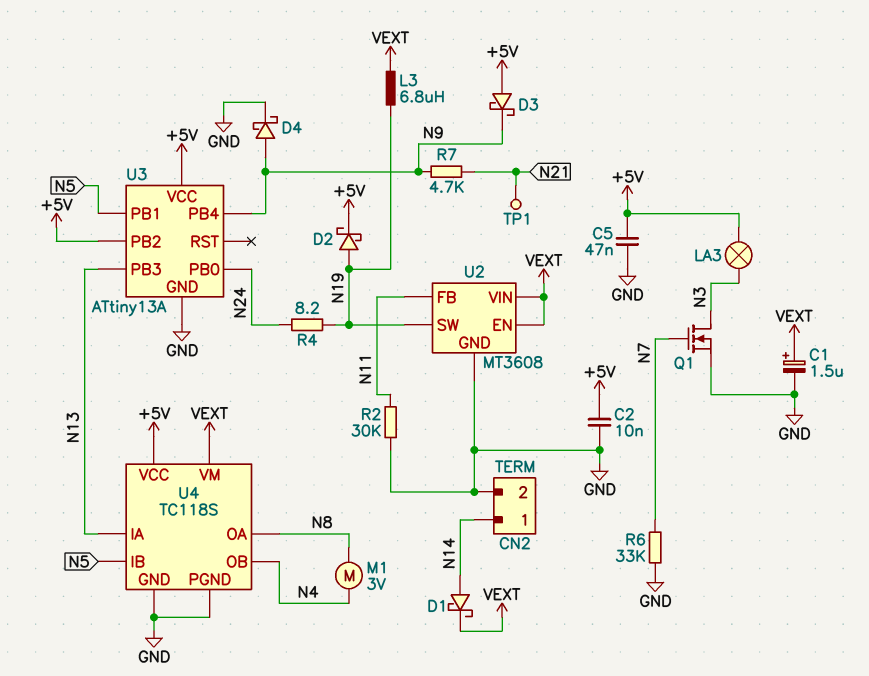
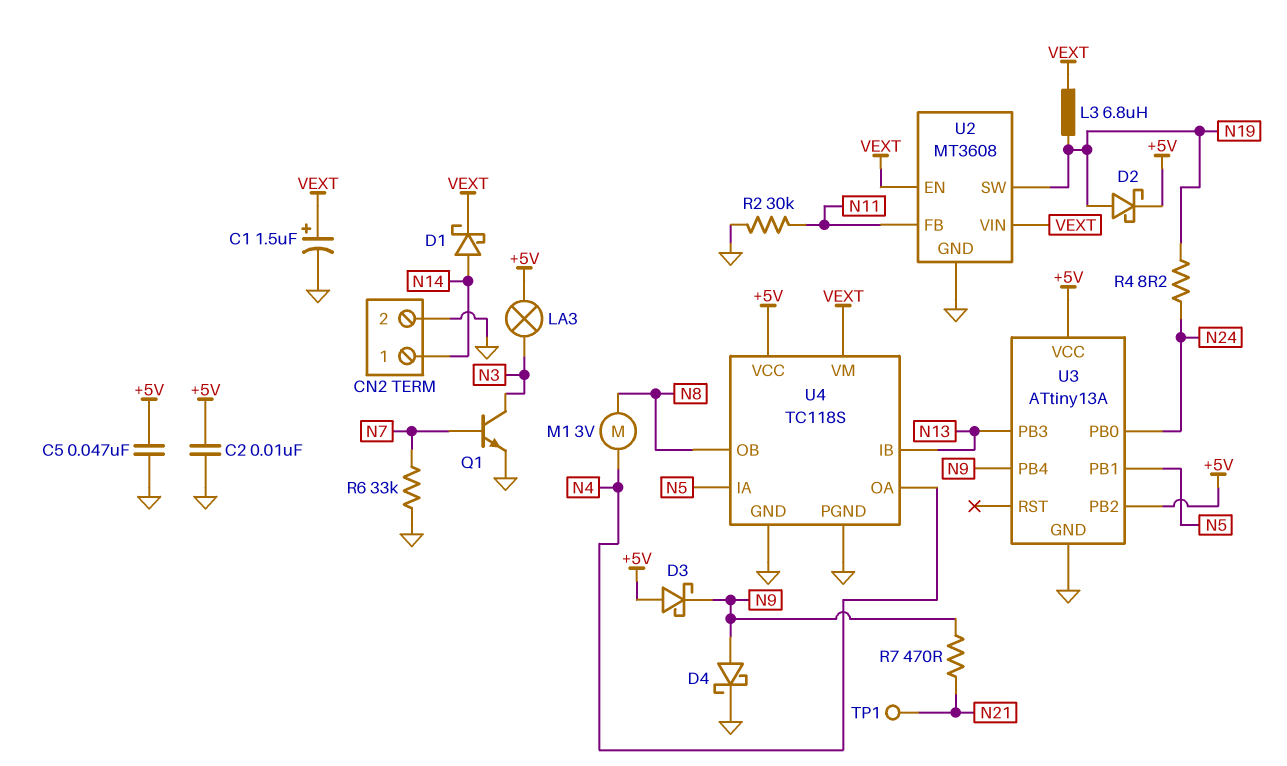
Q1: NMOS (G N7, D N3, S GND) -> NPN (B N7, C N3, E GND)
R7: 4.7k (N9, N21) -> 470 (N9, N21)
U4 pin IA: N13 -> N5
U4 pin IB: N5 -> N13
U4 pin OA: N8 -> N4
U4 pin OB: N4 -> N8

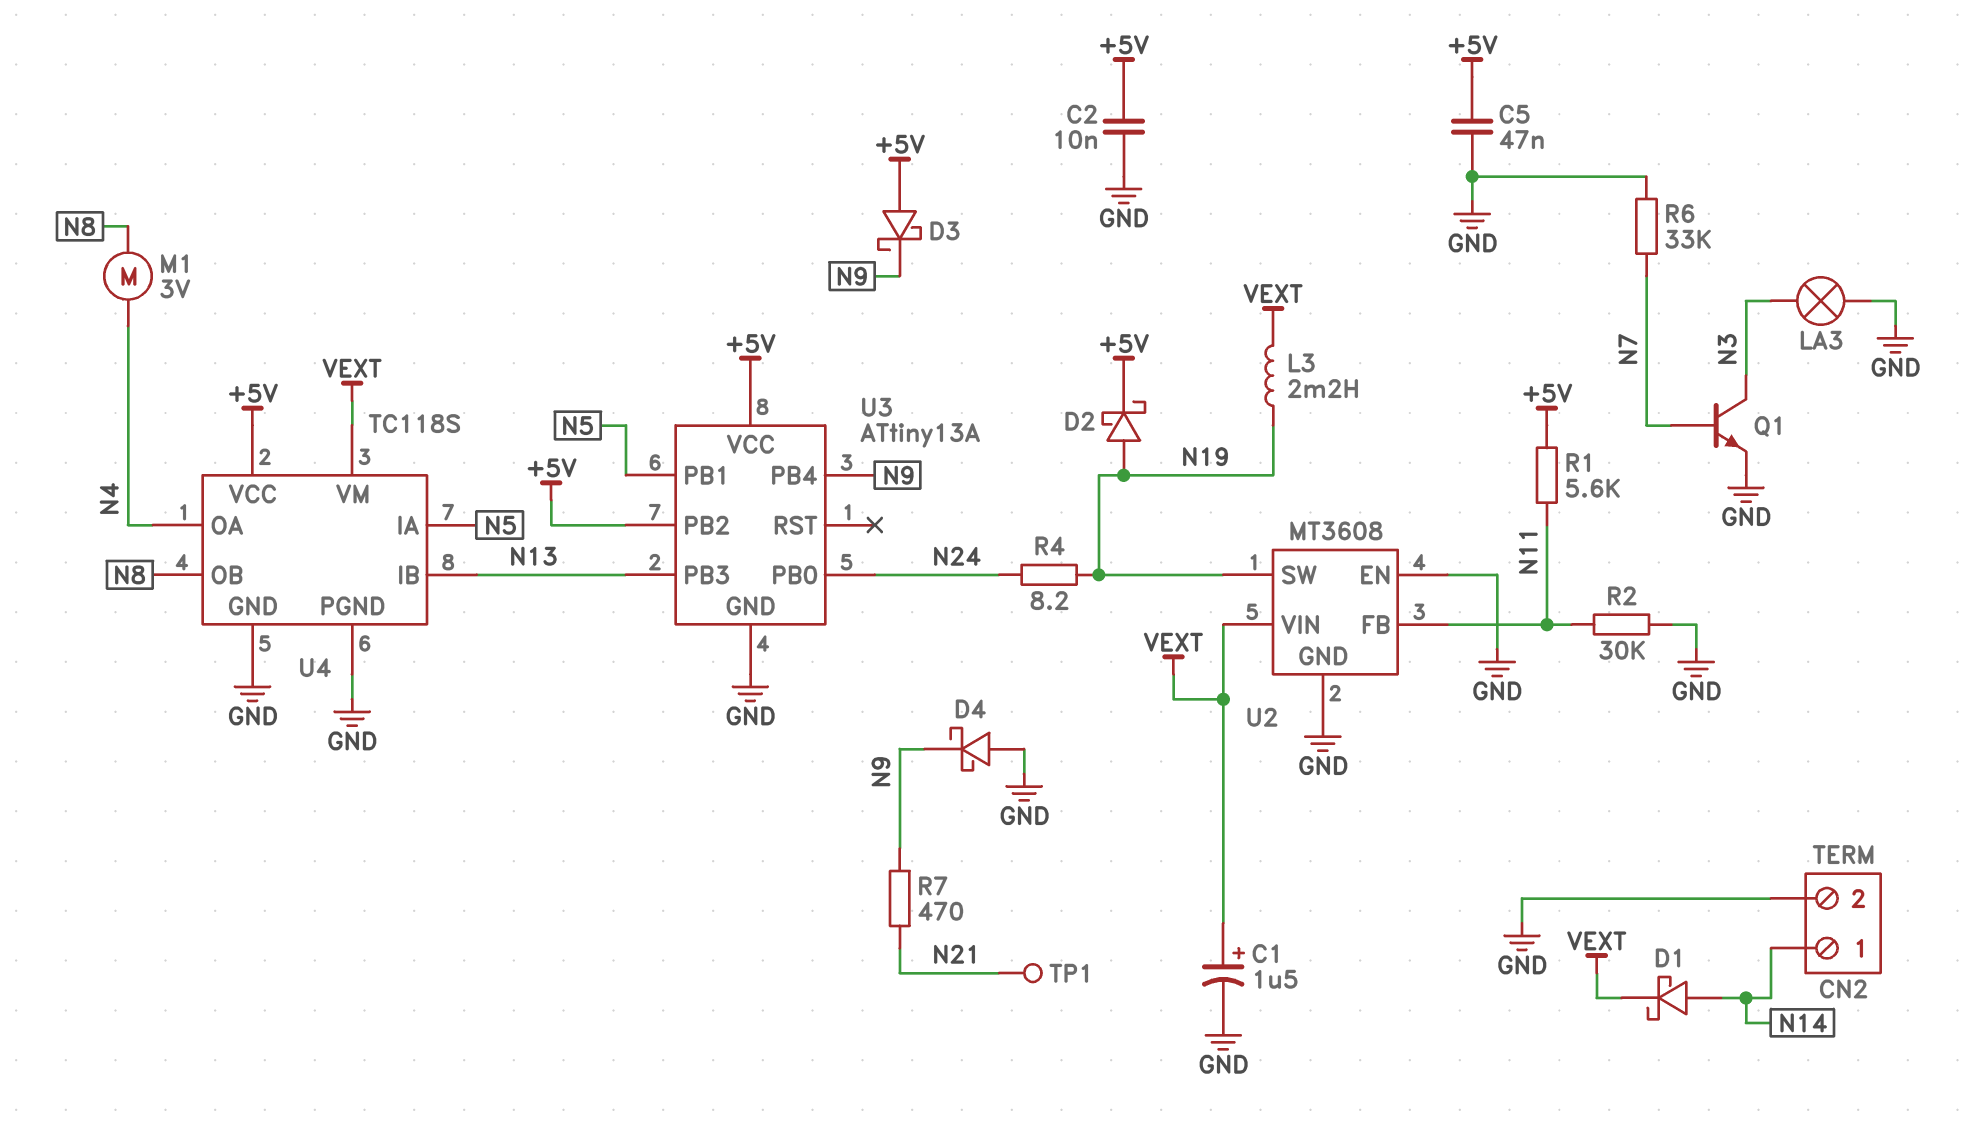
D4: schottky (A N9, K GND) -> schottky (A GND, K N9)
L3: 6.8uH (N19, VEXT) -> 2.2mH (N19, VEXT)
LA3: lamp (+5V, N3) -> lamp (GND, N3)
R1: none -> 5.6k (+5V, N11)
U2 pin EN: VEXT -> GND

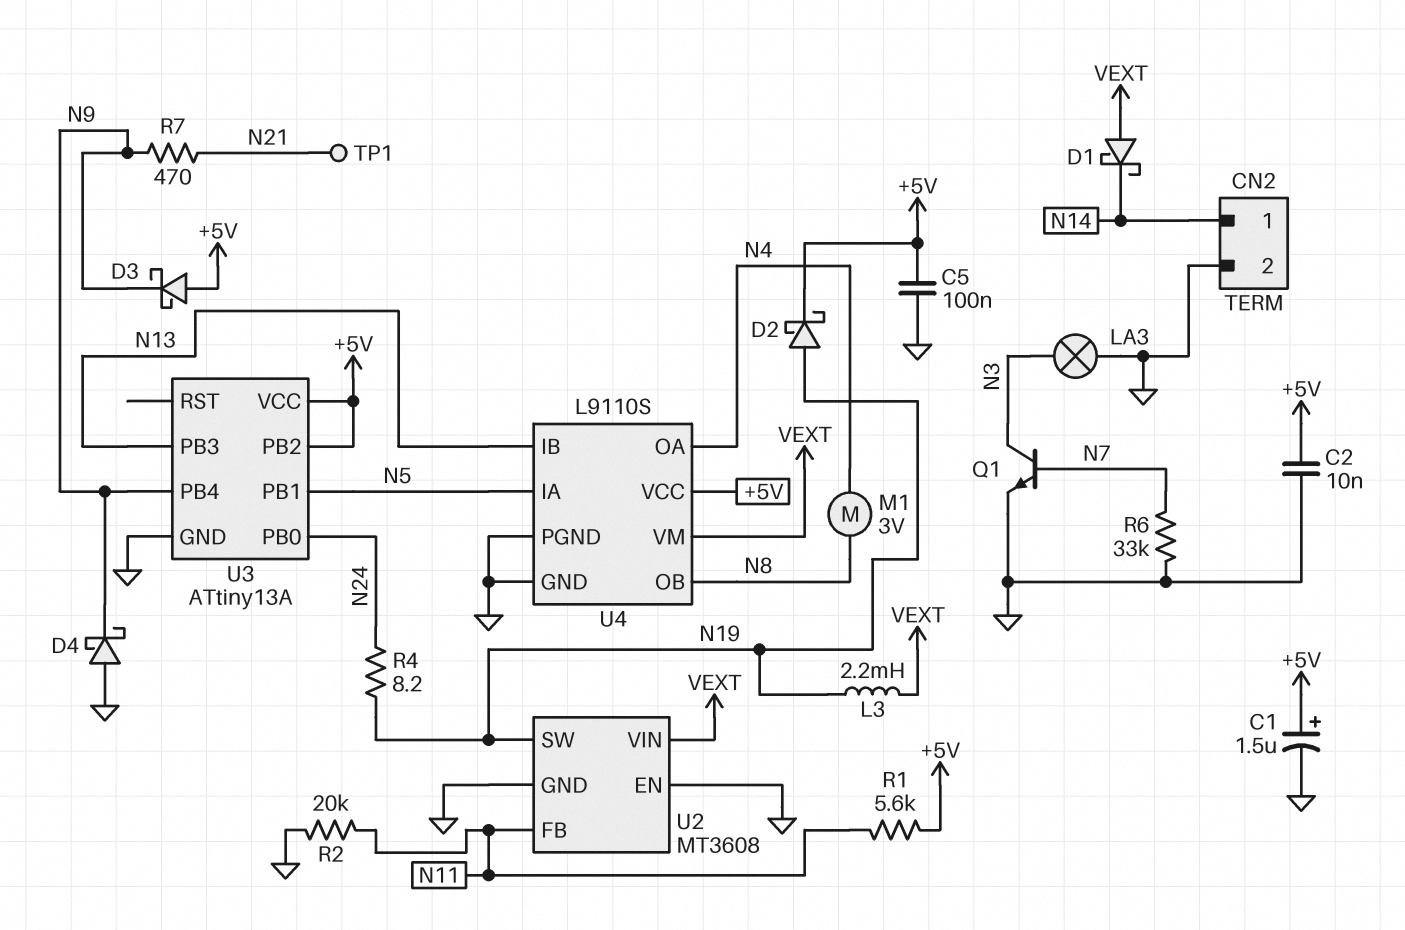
C1: 1.5uF (plus VEXT, minus GND) -> 1.5uF (plus +5V, minus GND)
C5: 47nF (+5V, GND) -> 100nF (+5V, GND)
D1: schottky (A N14, K VEXT) -> schottky (A VEXT, K N14)
R2: 30k (GND, N11) -> 20k (GND, N11)
U4: TC118S -> L9110S

